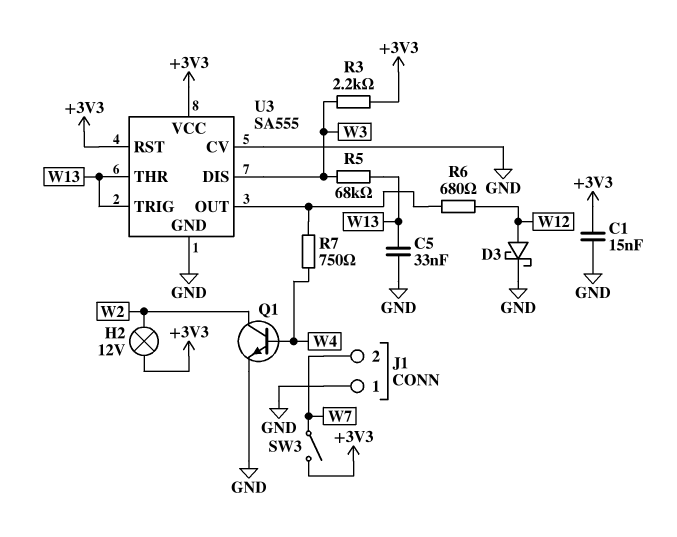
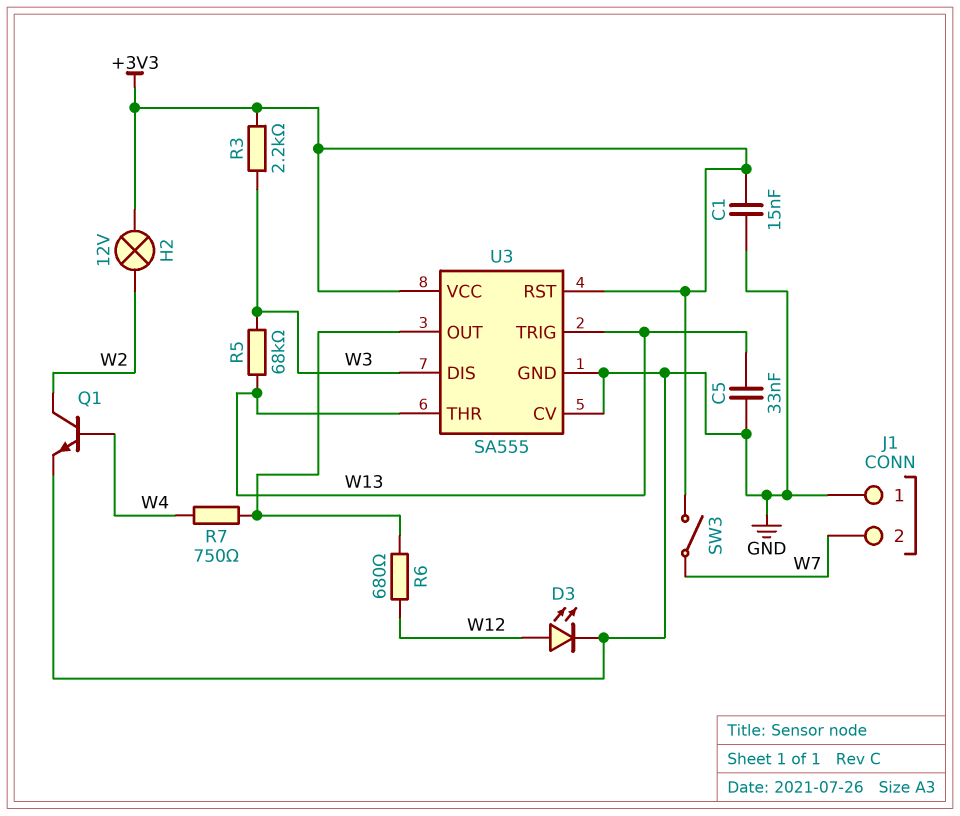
D3: schottky (A W12, K GND) -> LED (A W12, K GND)

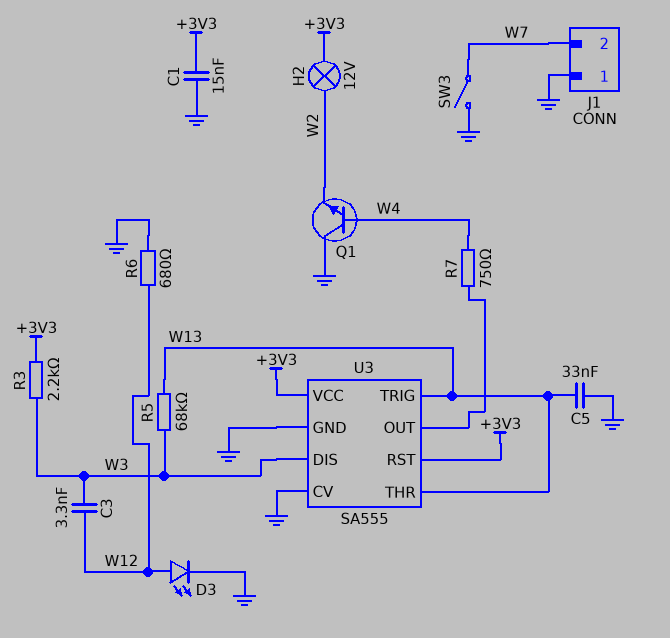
C3: none -> 3.3nF (W3, W12)
Q1: NPN (B W4, C W2, E GND) -> NPN (B W4, C GND, E W2)
R6: 680 (U3/OUT, W12) -> 680 (GND, W12)
SW3: switch (+3V3, W7) -> switch (GND, W7)

